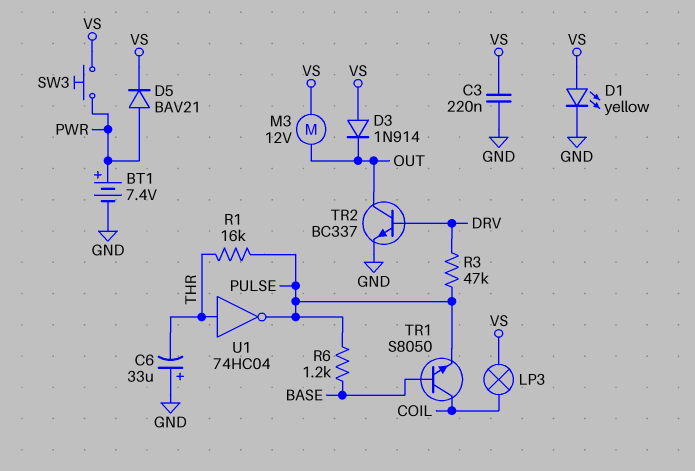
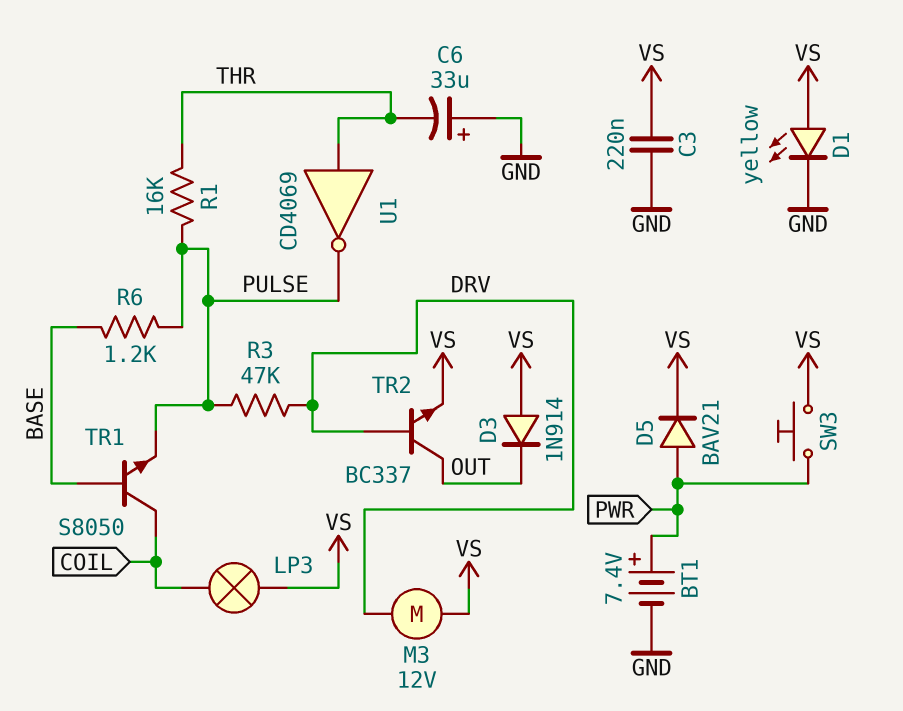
M3: motor 12V (OUT, VS) -> motor 12V (DRV, VS)
TR2: NPN BC337 (B DRV, C OUT, E GND) -> NPN BC337 (B DRV, C OUT, E VS)
U1: NOT 74HC04 (in THR, out PULSE) -> NOT CD4069 (in THR, out PULSE)

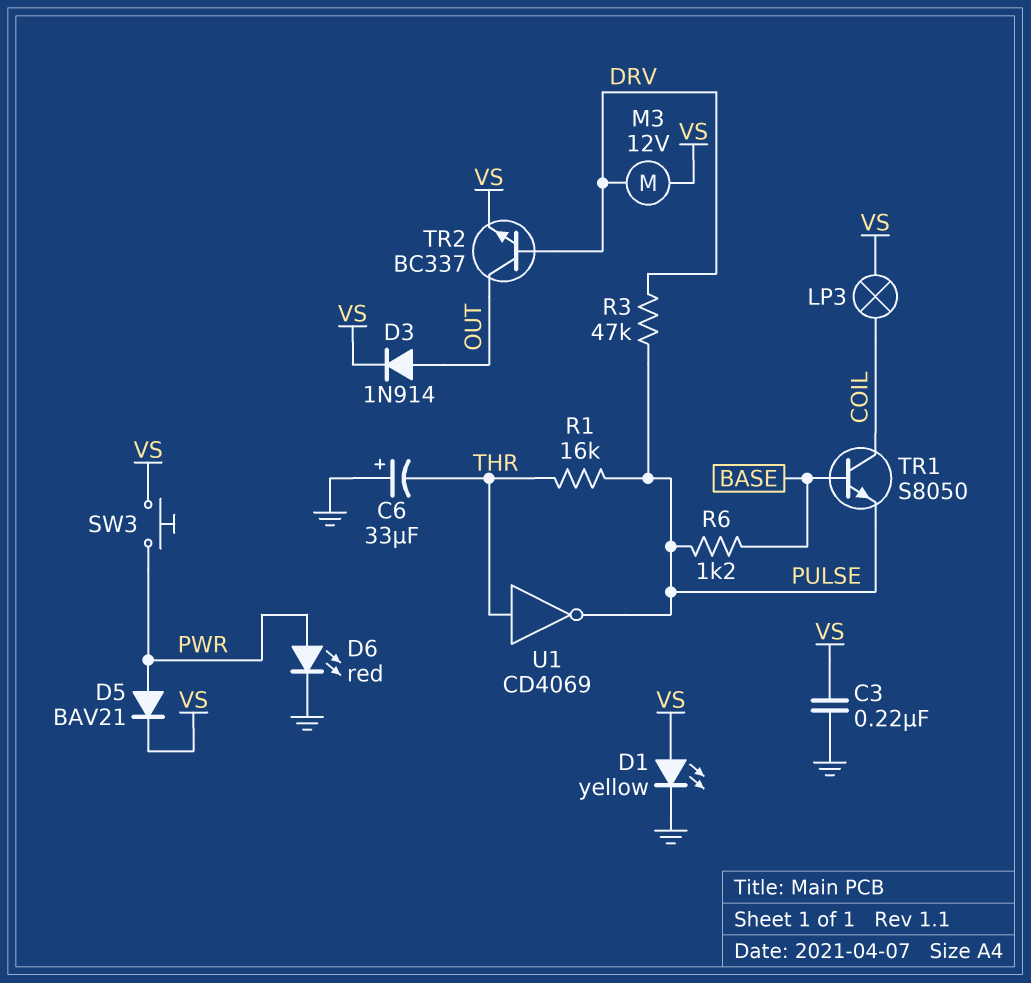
BT1: 7.4V (plus PWR, minus GND) -> none
D3: diode 1N914 (A VS, K OUT) -> diode 1N914 (A OUT, K VS)
D6: none -> LED red (A PWR, K GND)

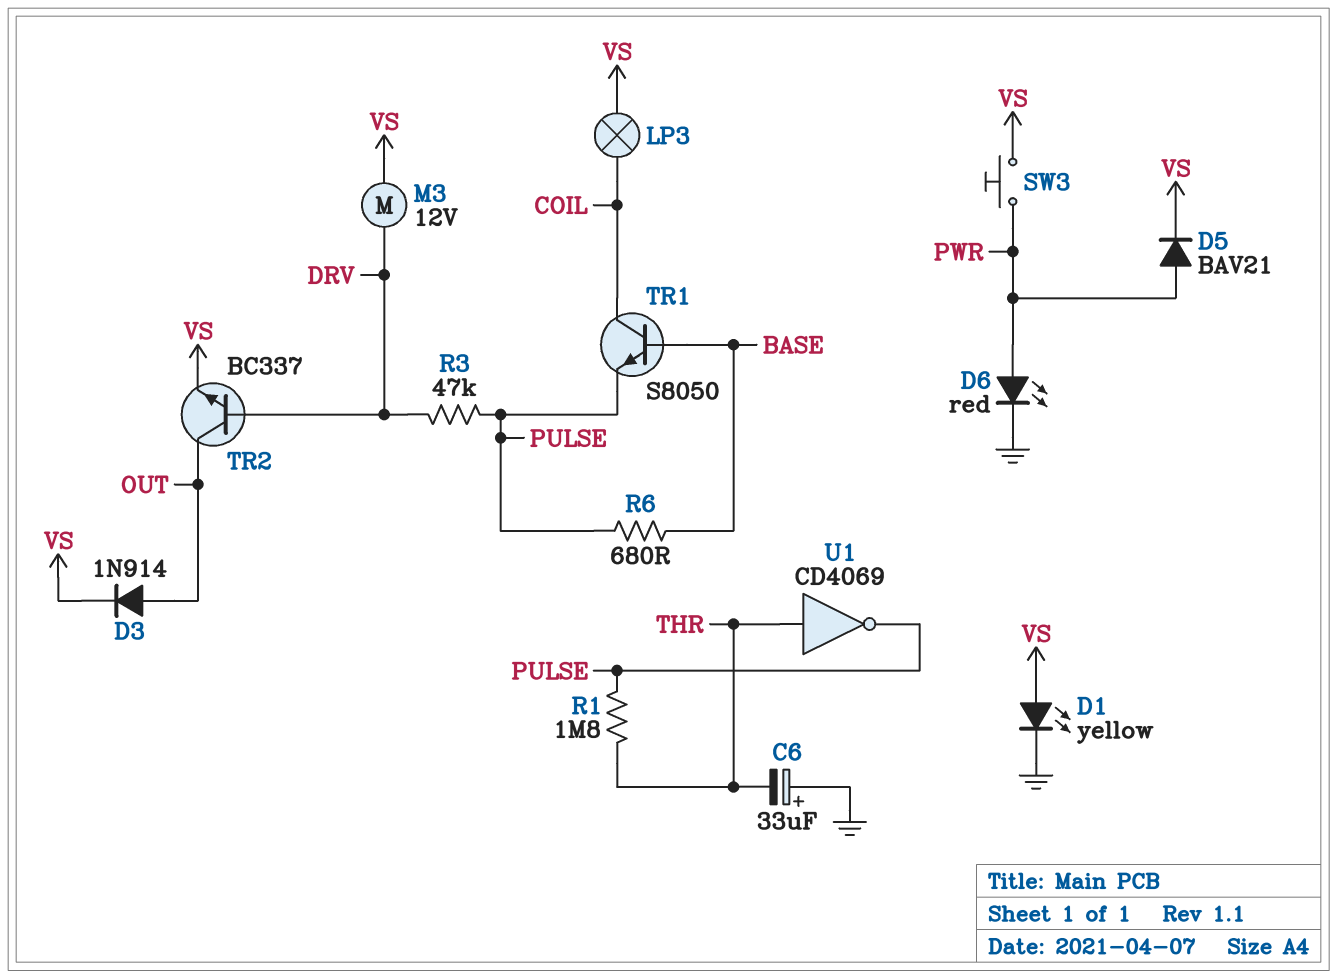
C3: 220nF (GND, VS) -> none
R1: 16k (PULSE, THR) -> 1.8M (PULSE, THR)
R6: 1.2k (BASE, PULSE) -> 680 (BASE, PULSE)

